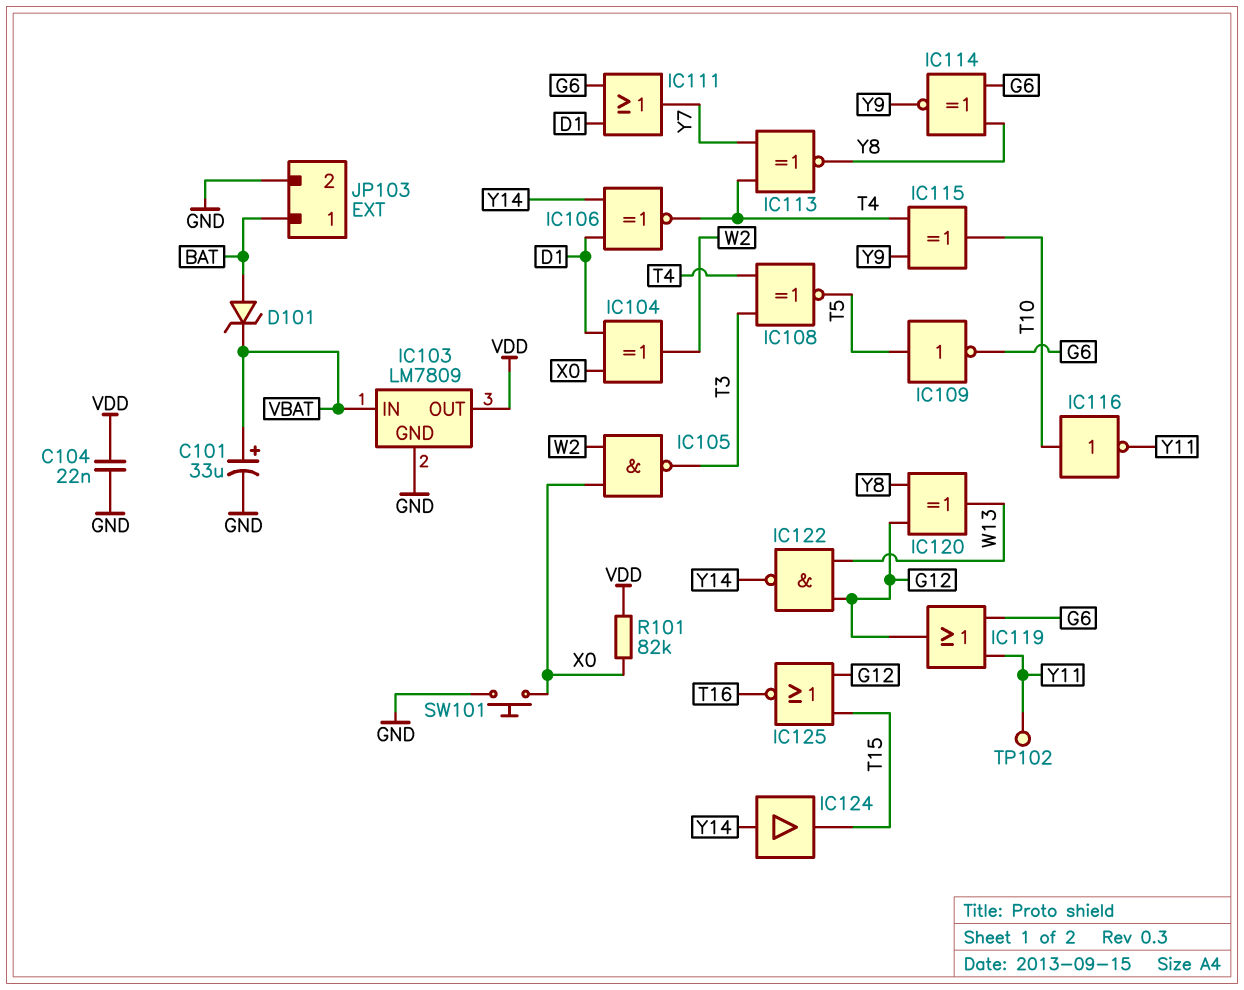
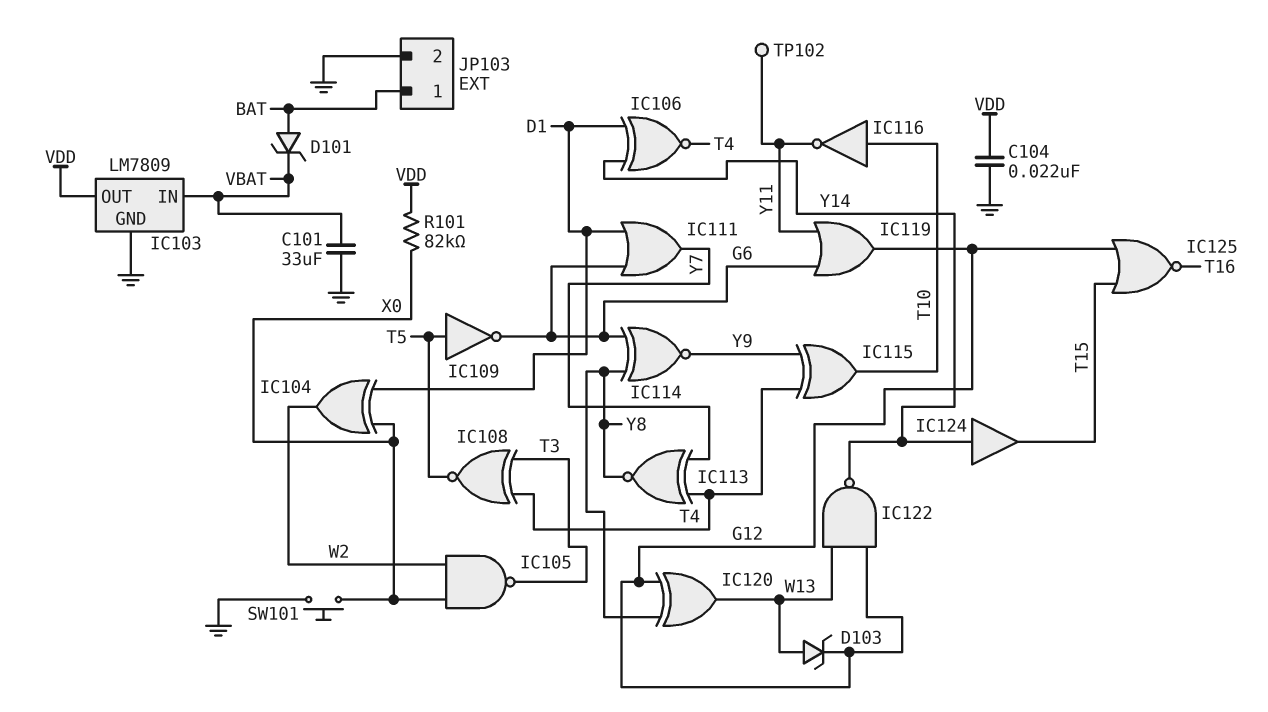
C101: 33uF (plus VBAT, minus GND) -> 33uF (GND, VBAT)
D103: none -> zener (A W13, K G12)

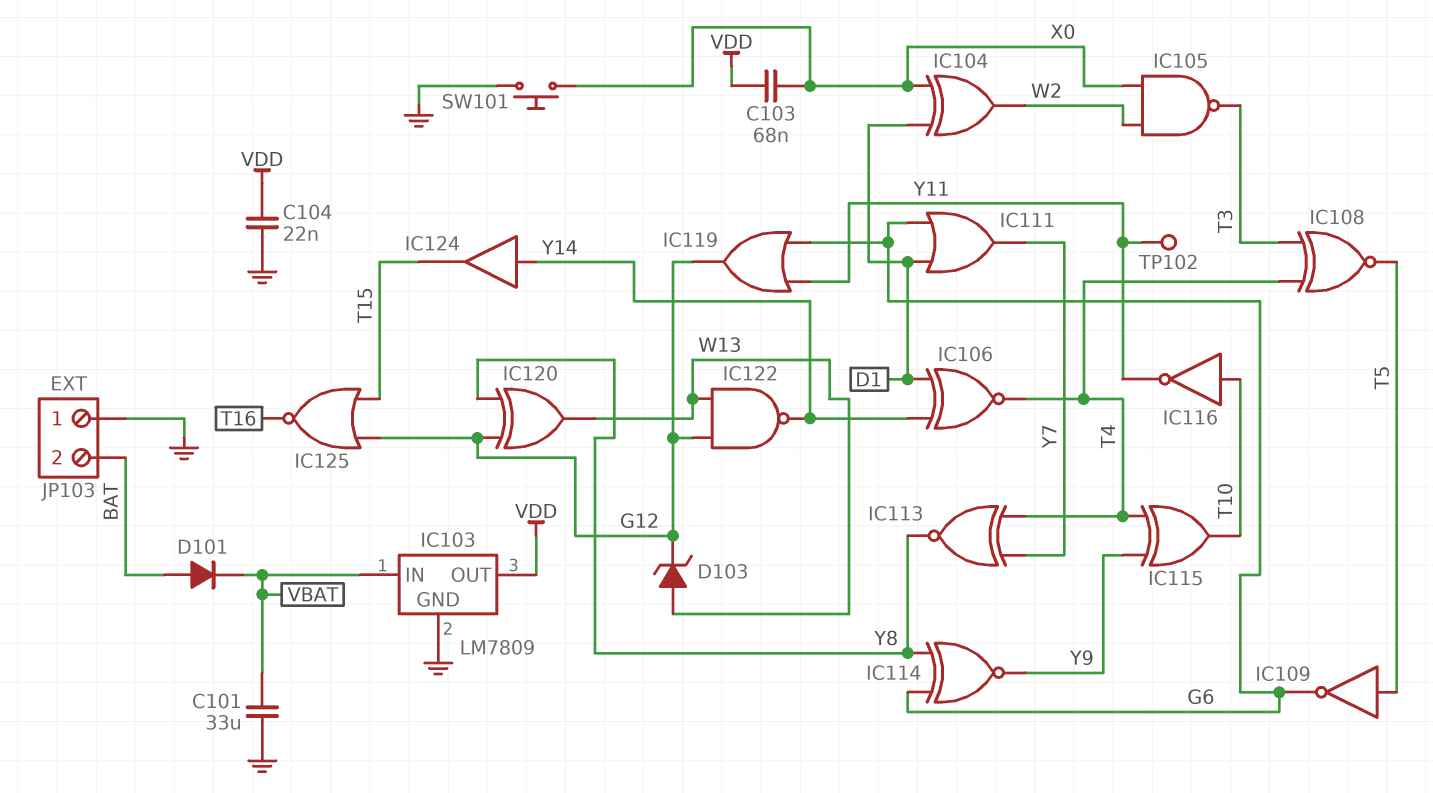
C103: none -> 68nF (VDD, X0)
D101: zener (A BAT, K VBAT) -> diode (A BAT, K VBAT)
JP103 pin 1: BAT -> GND
JP103 pin 2: GND -> BAT
R101: 82k (VDD, X0) -> none

